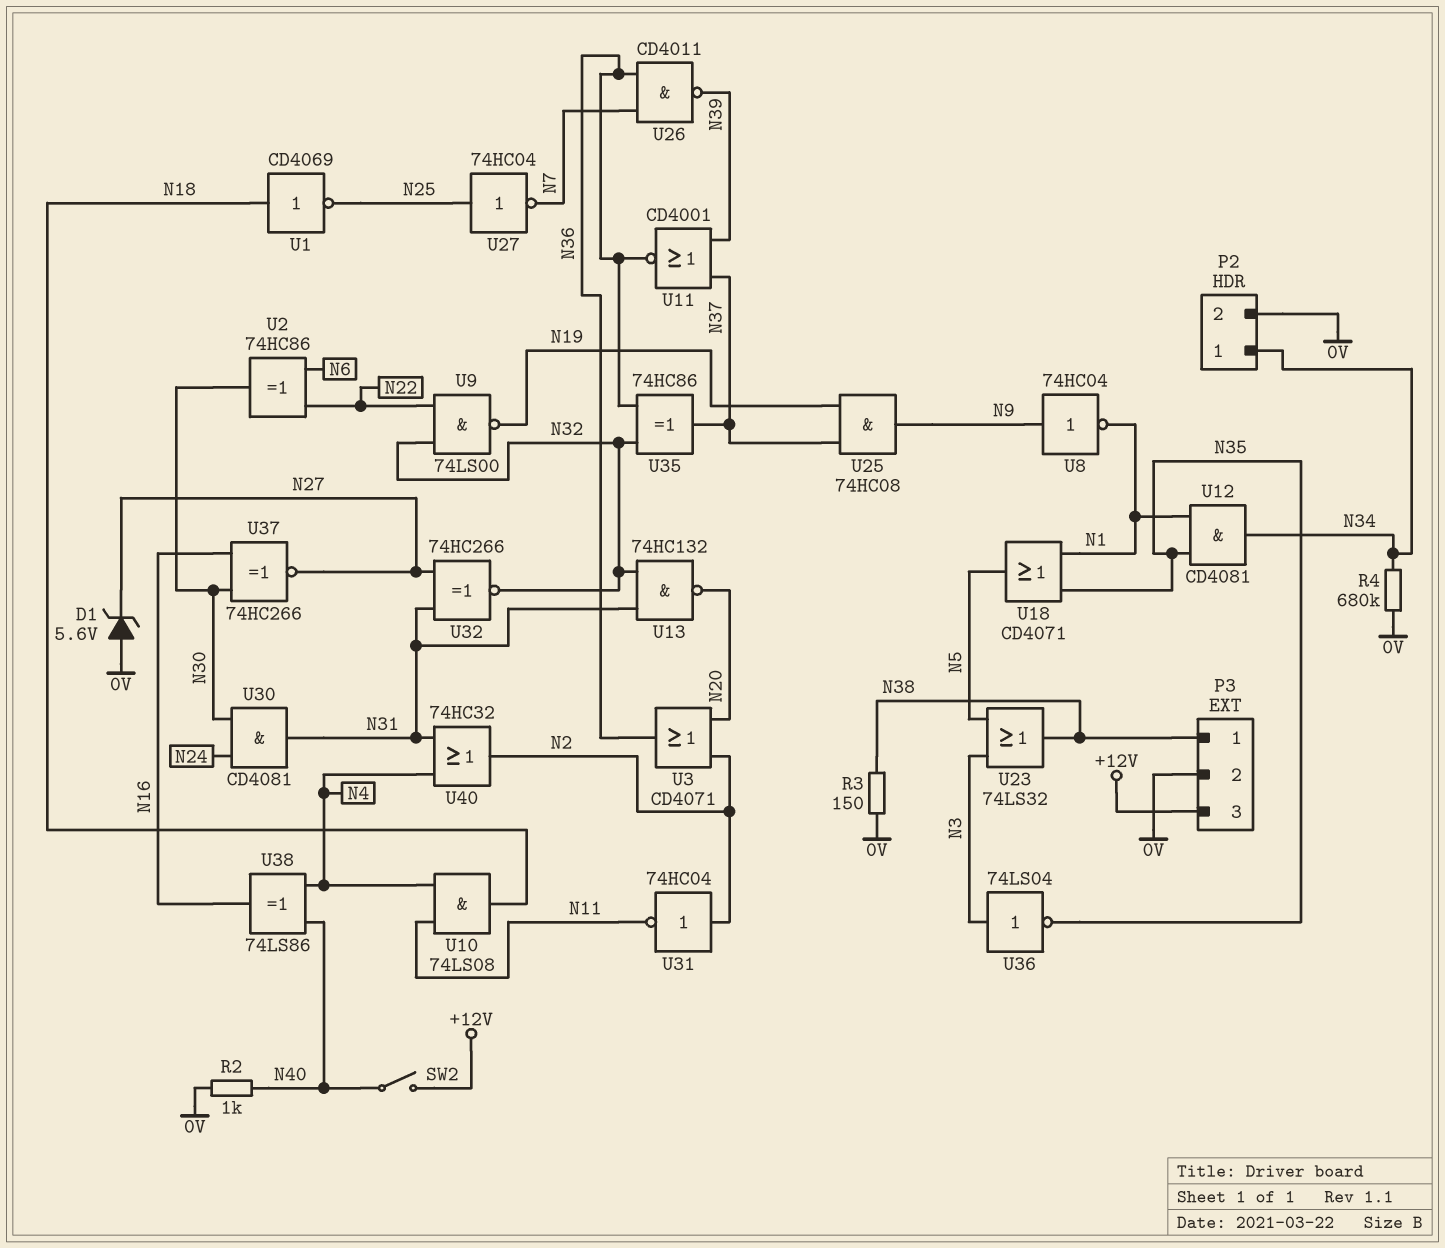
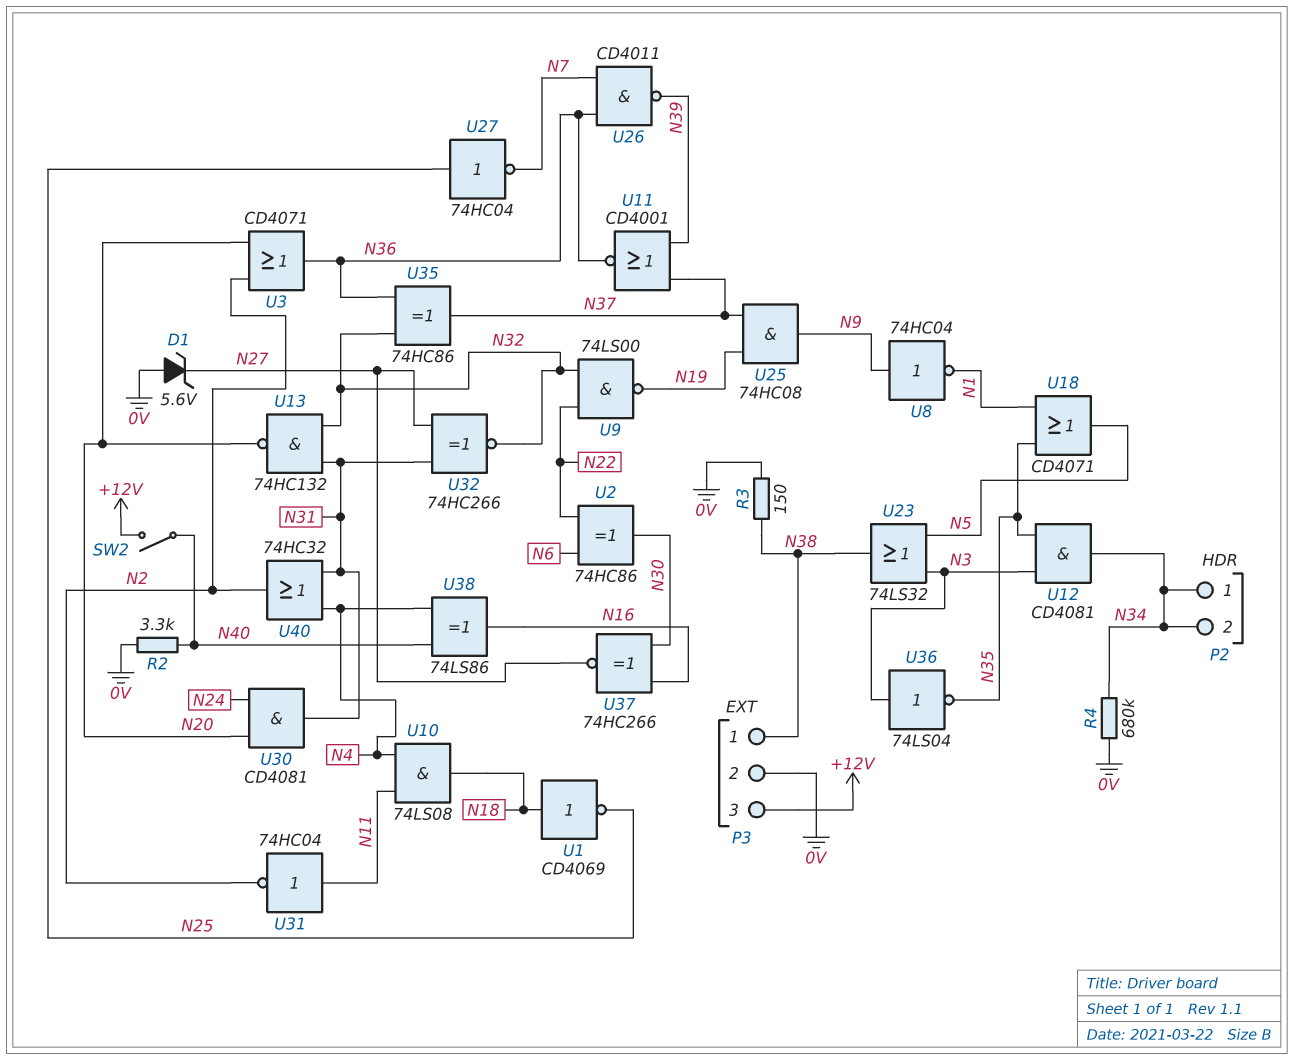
P2 pin 2: 0V -> N34
R2: 1k (0V, N40) -> 3.3k (0V, N40)
U12: AND CD4081 (in N1, in N35, out N34) -> AND CD4081 (in N3, in N35, out N34)
U30: AND CD4081 (in N24, in N30, out N31) -> AND CD4081 (in N20, in N24, out N31)
U31: NOT 74HC04 (in N2, out N11) -> NOT 74HC04 (in N11, out N2)

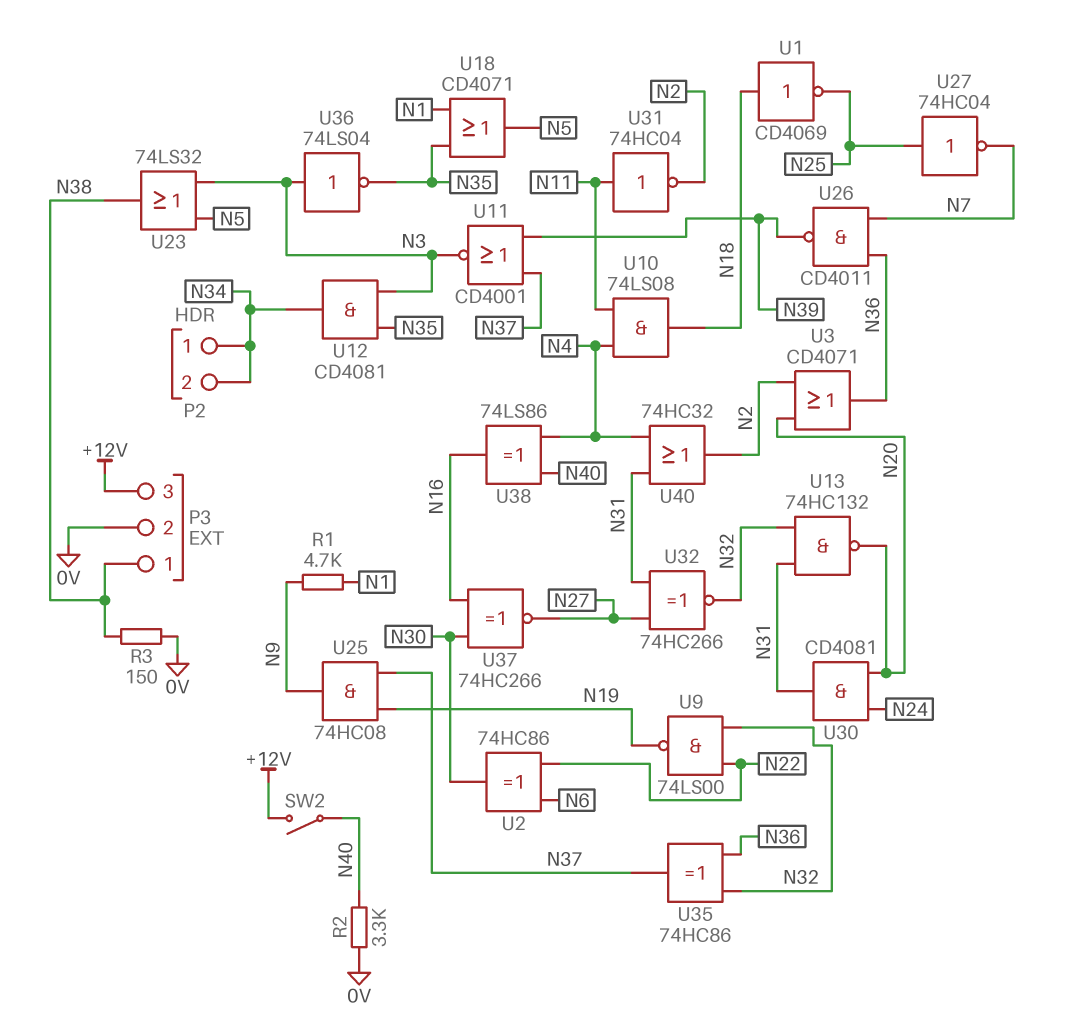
D1: zener 5.6V (A 0V, K N27) -> none
R1: none -> 4.7k (N1, N9)
R4: 680k (0V, N34) -> none
U8: NOT 74HC04 (in N9, out N1) -> none
U11: NOR CD4001 (in N37, in N39, out N36) -> NOR CD4001 (in N37, in N39, out N3)

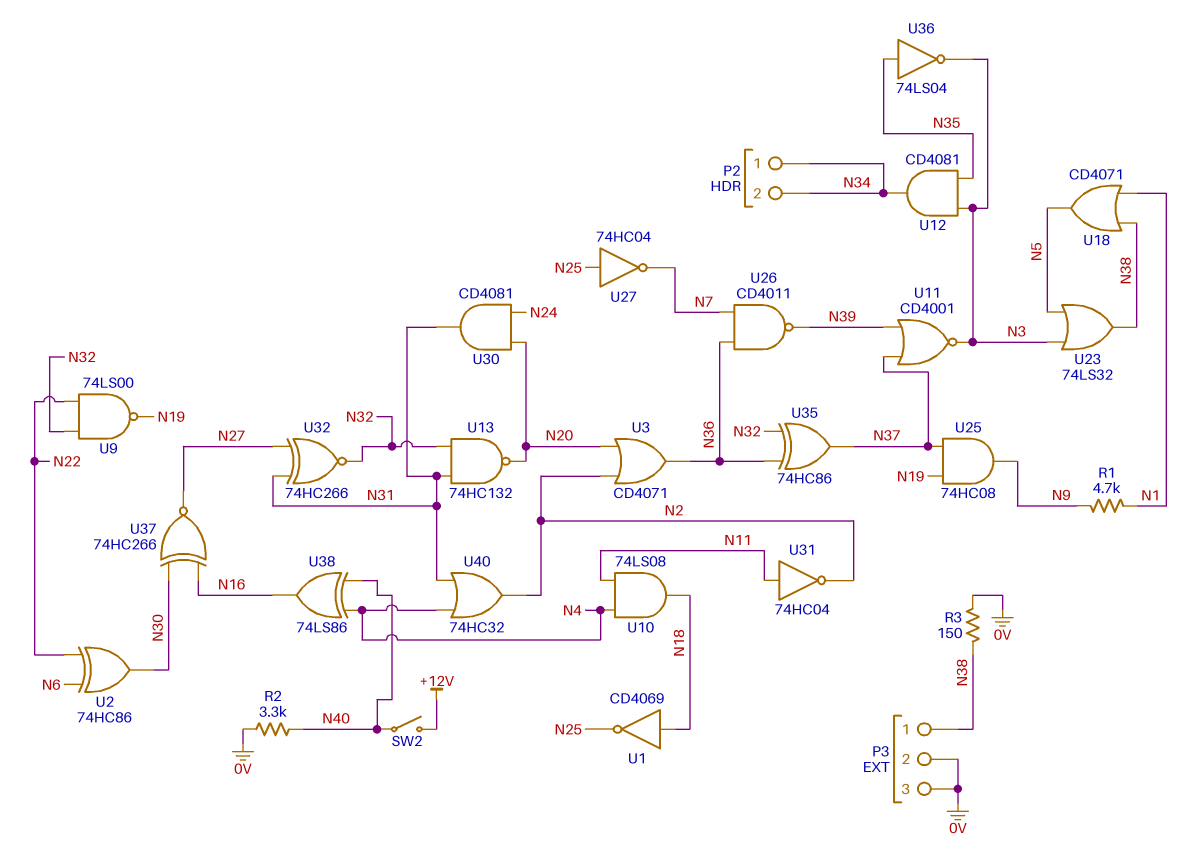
P3 pin 3: +12V -> 0V
U18: OR CD4071 (in N1, in N35, out N5) -> OR CD4071 (in N1, in N38, out N5)
U36: NOT 74LS04 (in N3, out N35) -> NOT 74LS04 (in N35, out N3)

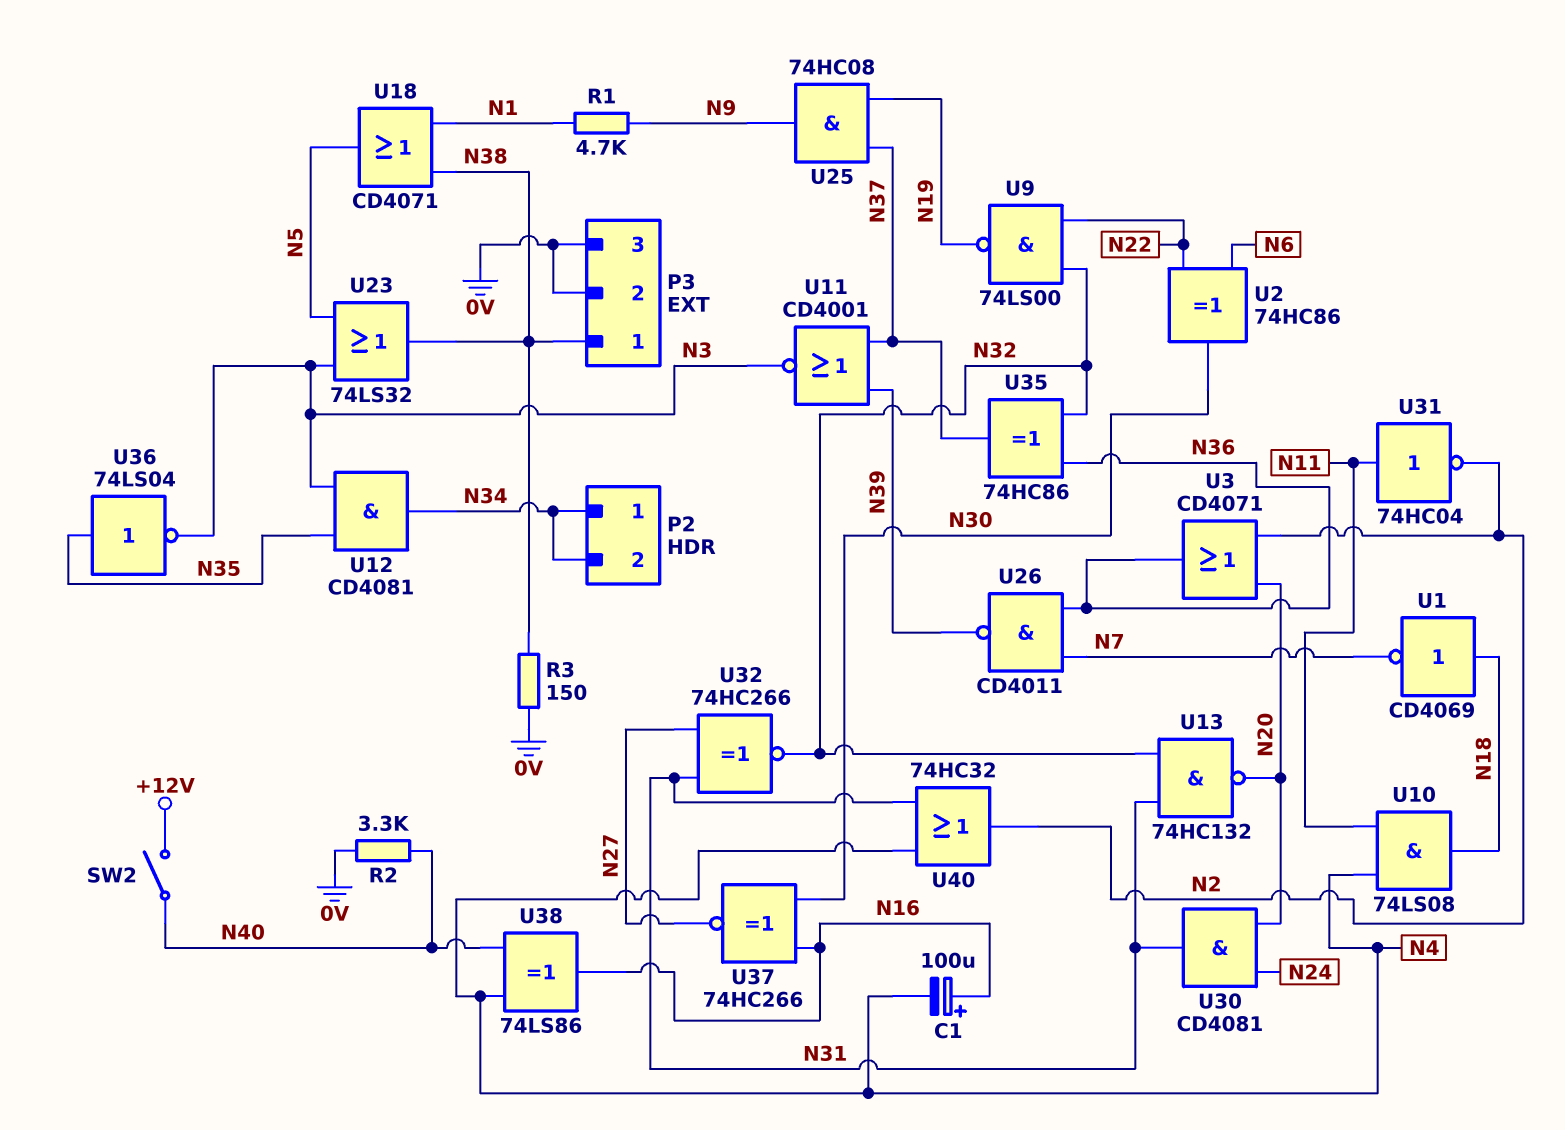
C1: none -> 100uF (plus N16, minus N4)
U1: NOT CD4069 (in N18, out N25) -> NOT CD4069 (in N18, out N7)
U27: NOT 74HC04 (in N25, out N7) -> none

